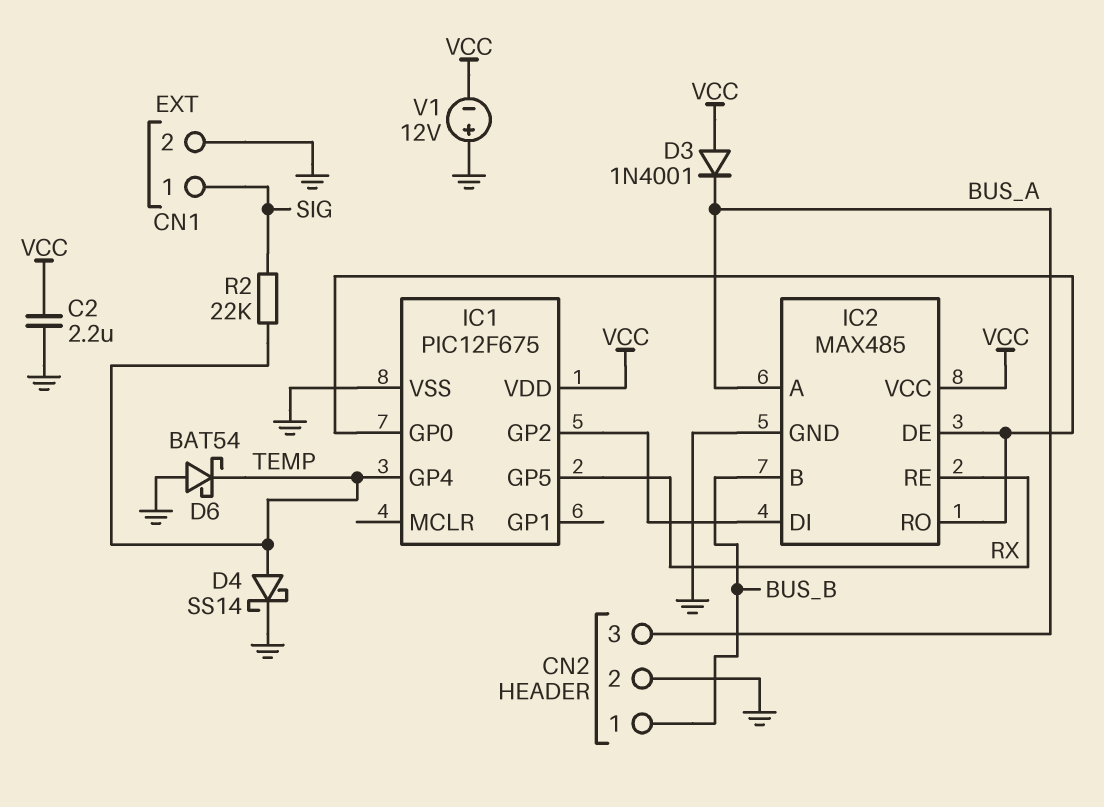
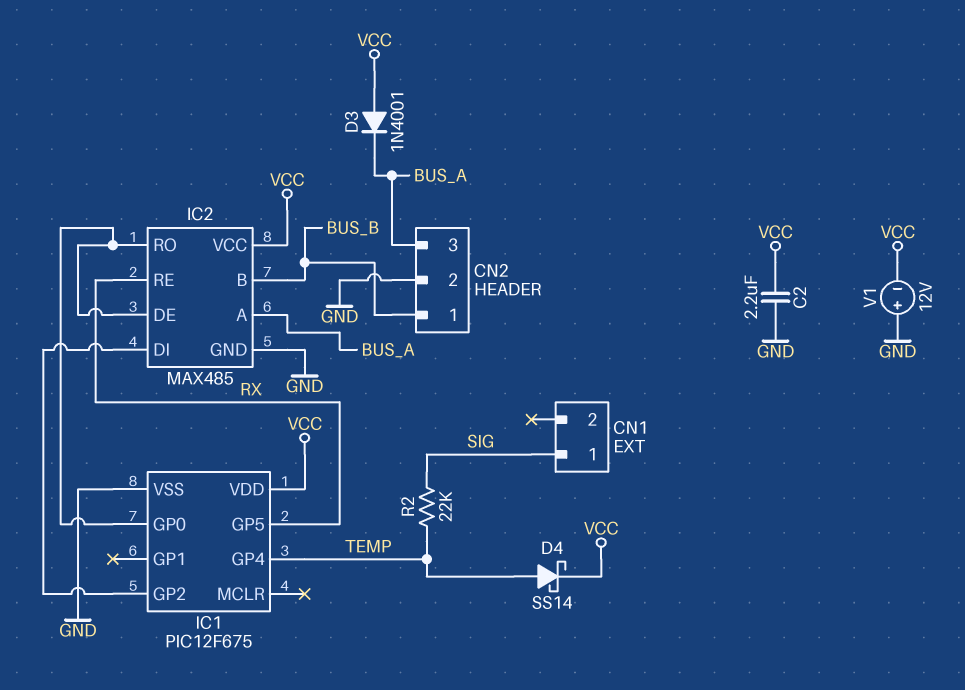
CN1 pin 2: GND -> none
D4: schottky SS14 (A TEMP, K GND) -> schottky SS14 (A TEMP, K VCC)
D6: schottky BAT54 (A GND, K TEMP) -> none

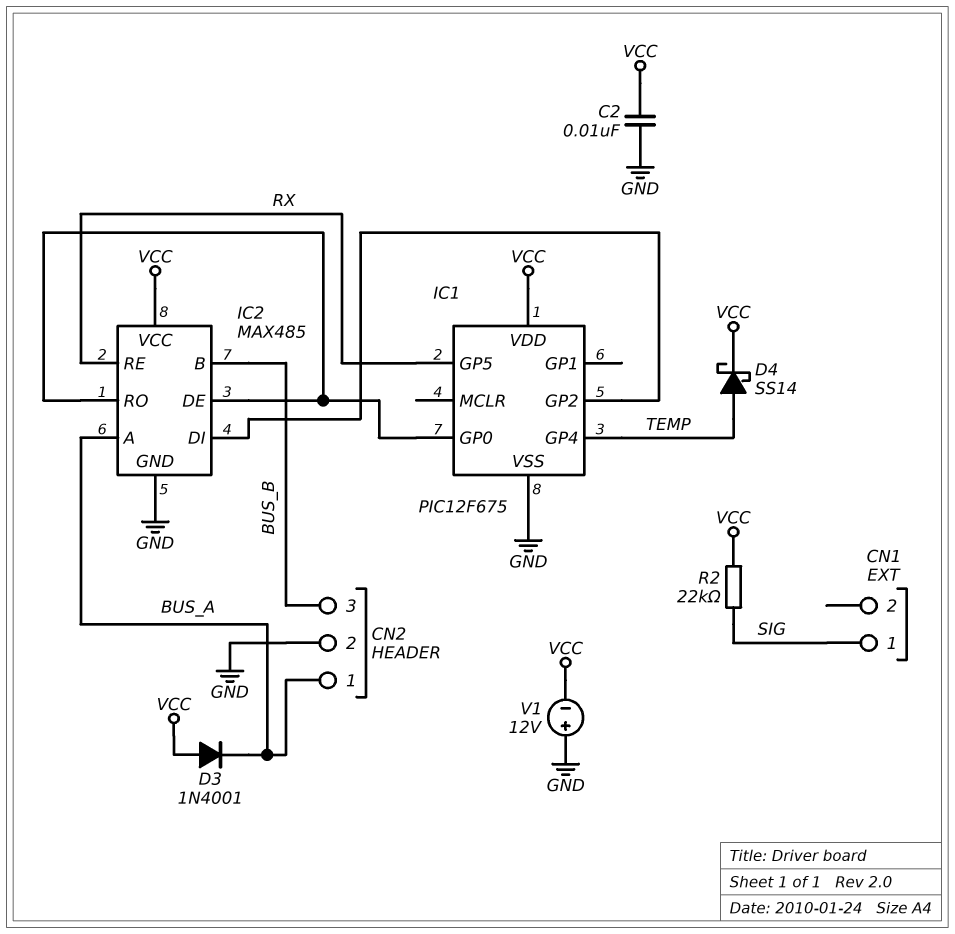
C2: 2.2uF (GND, VCC) -> 10nF (GND, VCC)
CN2 pin 1: BUS_B -> BUS_A
CN2 pin 3: BUS_A -> BUS_B
R2: 22k (SIG, TEMP) -> 22k (SIG, VCC)

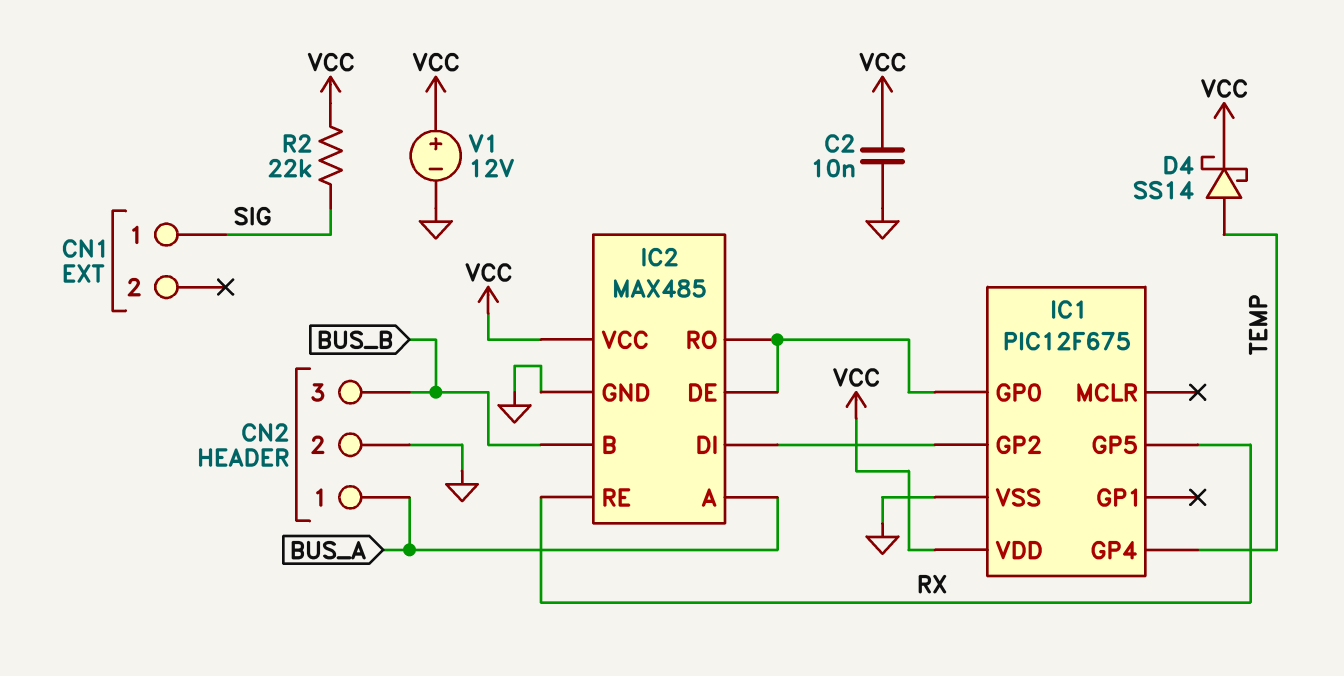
D3: diode 1N4001 (A VCC, K BUS_A) -> none
V1: 12V (plus GND, minus VCC) -> 12V (plus VCC, minus GND)

